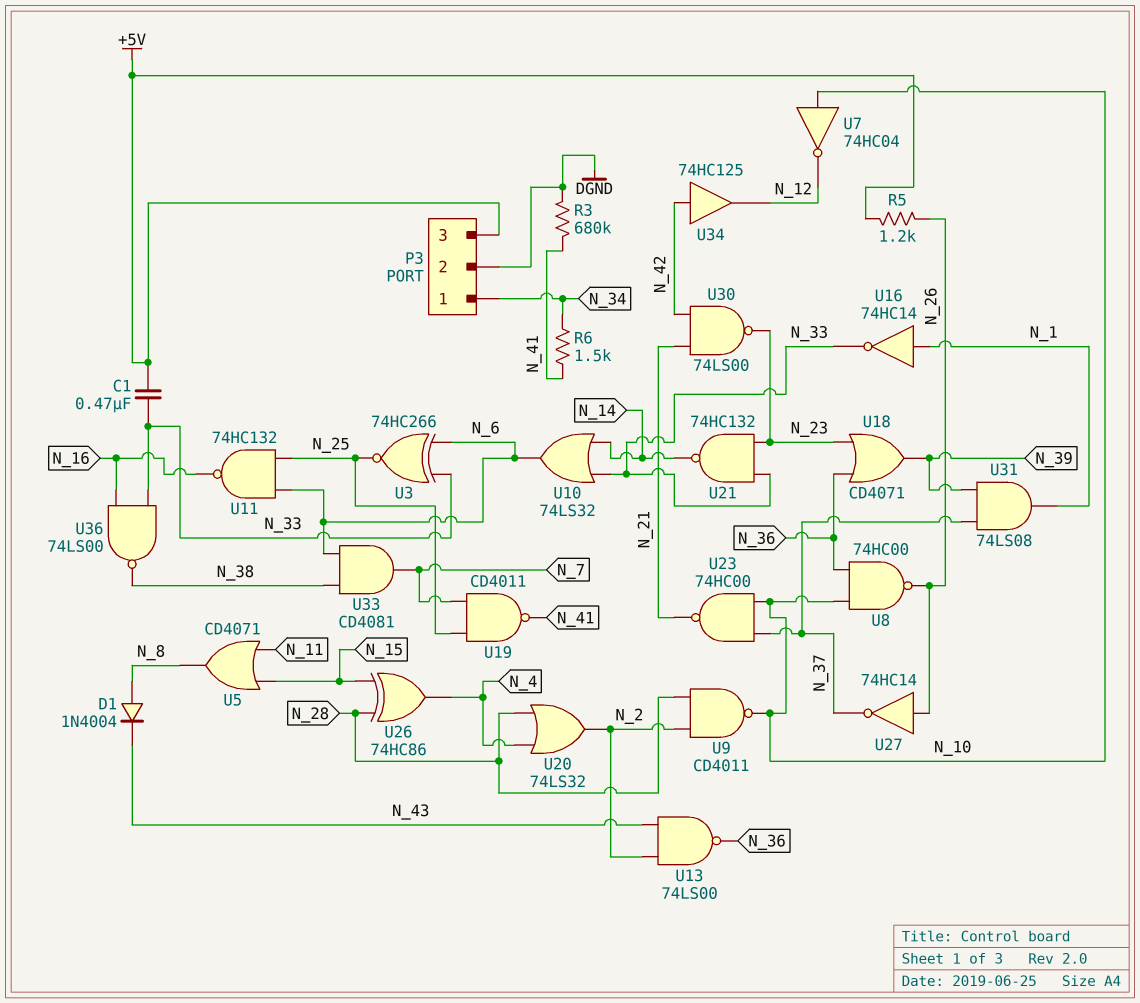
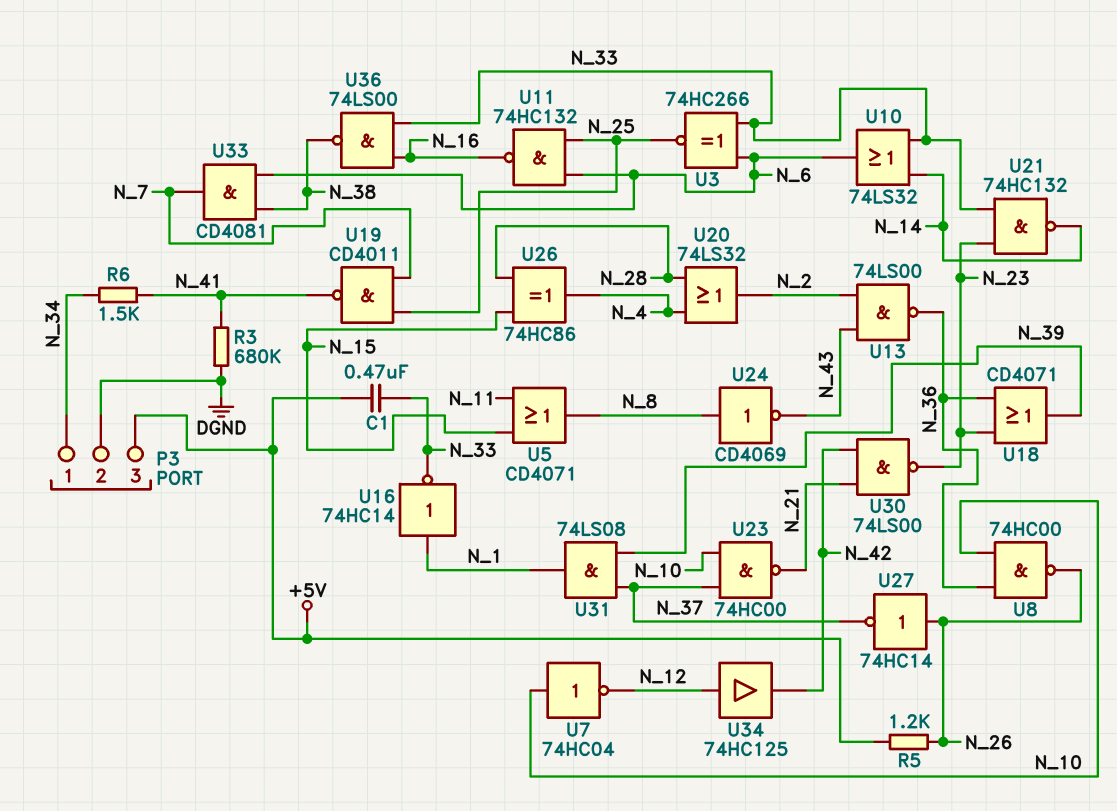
D1: diode 1N4004 (A N_8, K N_43) -> none
U9: NAND CD4011 (in N_2, in N_28, out N_10) -> none
U24: none -> NOT CD4069 (in N_8, out N_43)
U34: buffer 74HC125 (in N_42, out N_12) -> buffer 74HC125 (in N_12, out N_42)

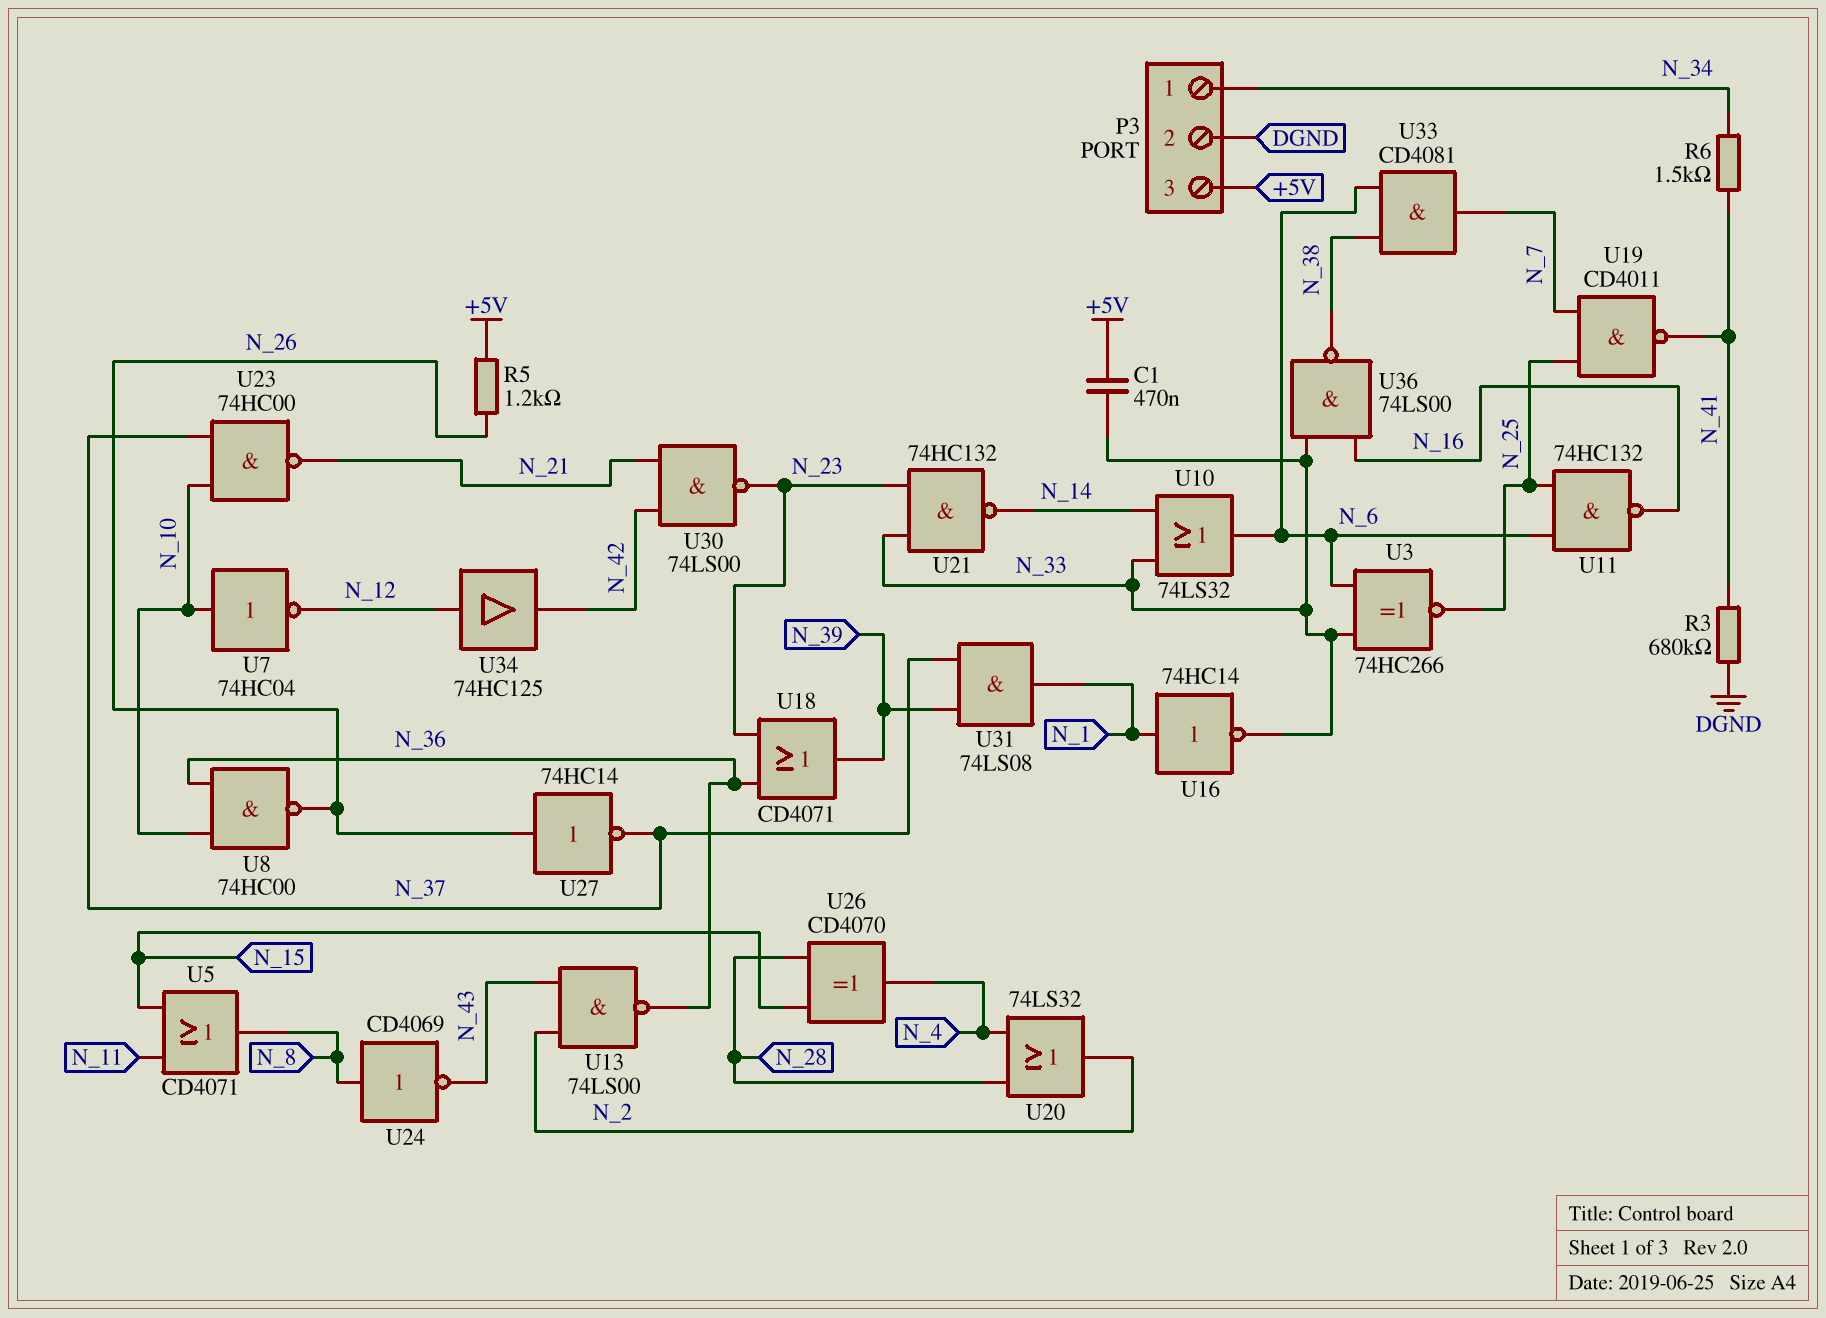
U26: XOR 74HC86 (in N_15, in N_28, out N_4) -> XOR CD4070 (in N_15, in N_28, out N_4)

